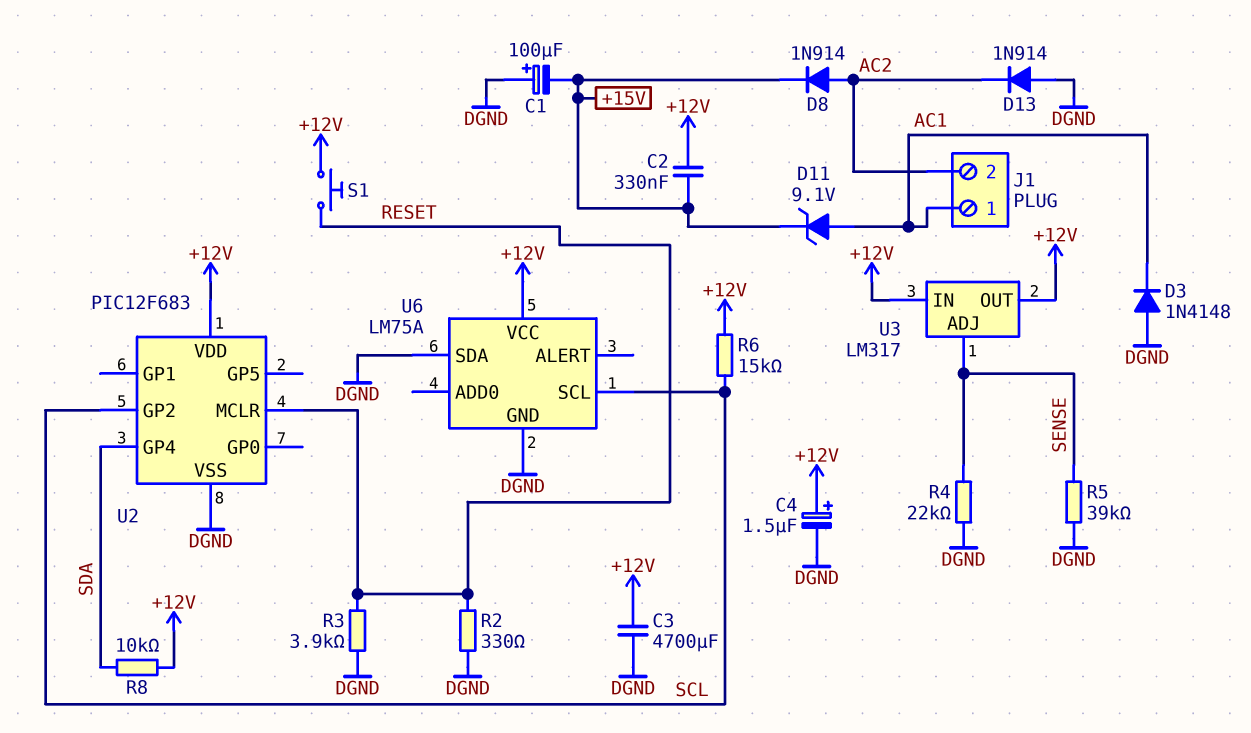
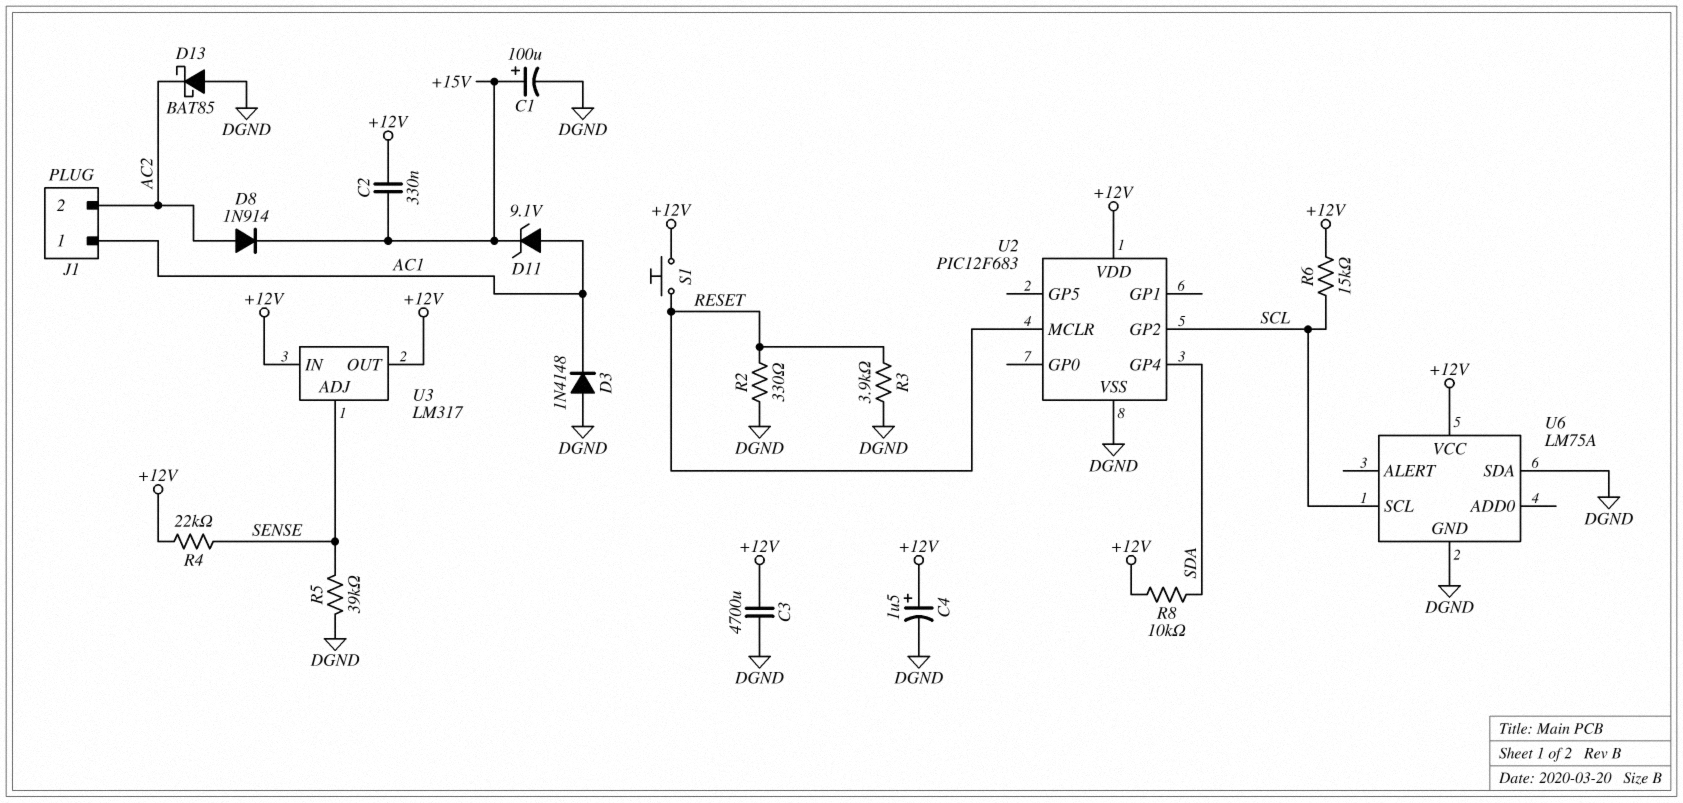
C1: 100uF (plus DGND, minus +15V) -> 100uF (plus +15V, minus DGND)
D13: diode 1N914 (A DGND, K AC2) -> schottky BAT85 (A DGND, K AC2)
R4: 22k (DGND, SENSE) -> 22k (+12V, SENSE)

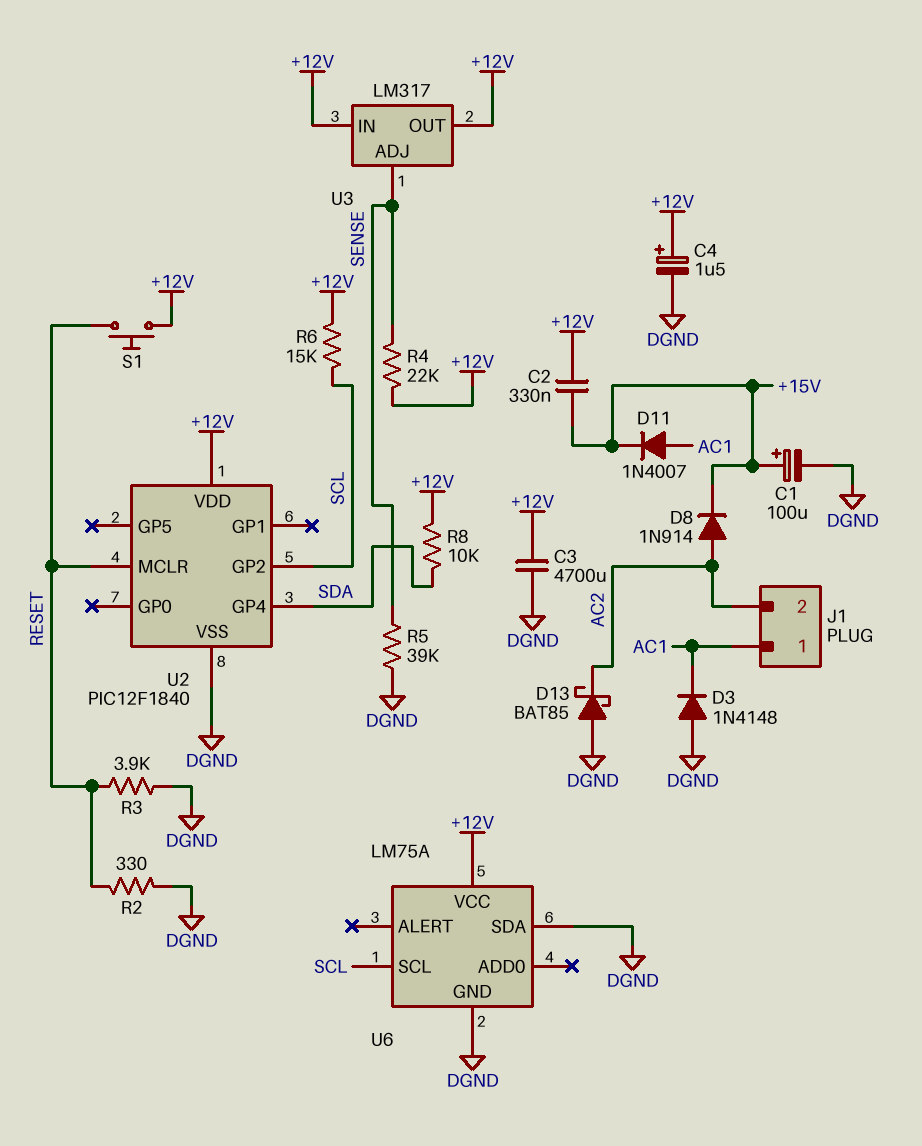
D11: zener 9.1V (A AC1, K +15V) -> diode 1N4007 (A AC1, K +15V)
U2: PIC12F683 -> PIC12F1840

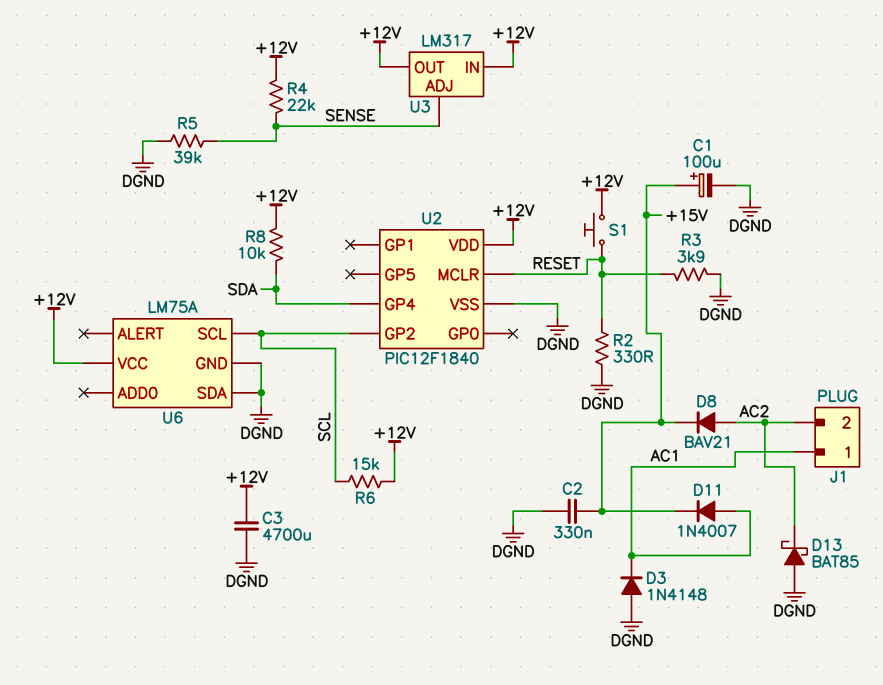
C2: 330nF (+12V, +15V) -> 330nF (+15V, DGND)
C4: 1.5uF (plus +12V, minus DGND) -> none
D8: diode 1N914 (A AC2, K +15V) -> diode BAV21 (A AC2, K +15V)

